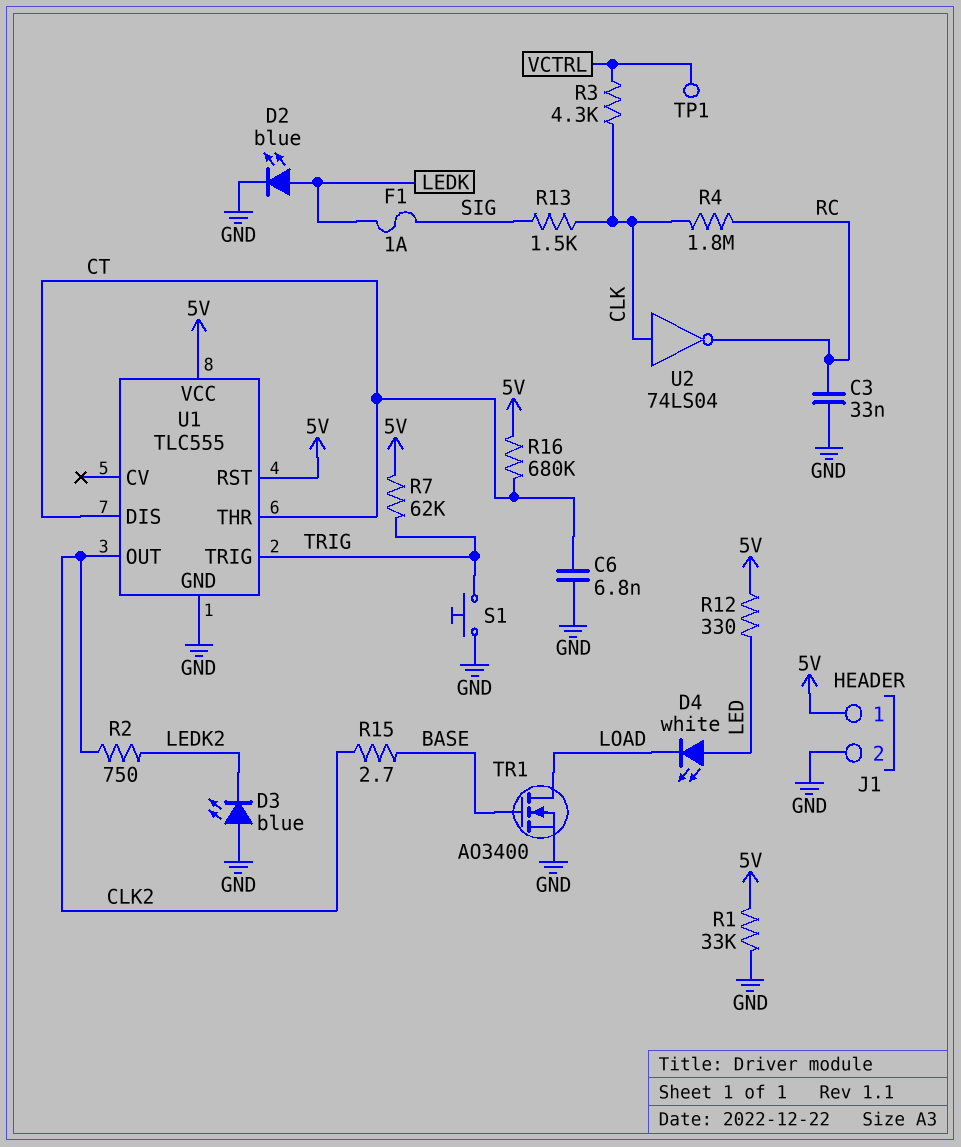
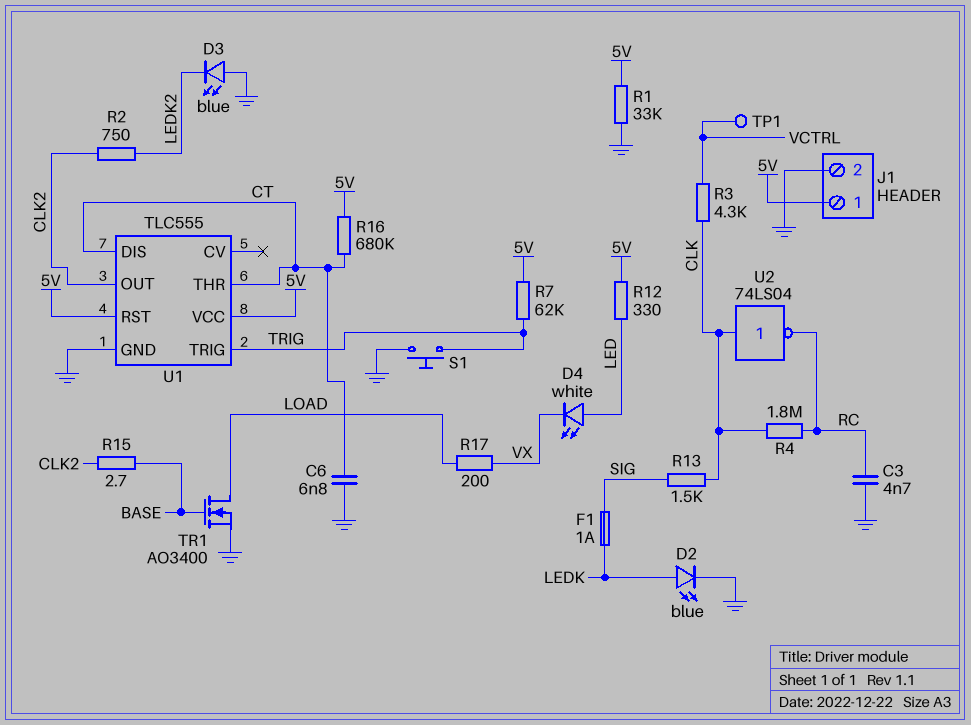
C3: 33nF (GND, RC) -> 4.7nF (GND, RC)
D4: LED white (A LED, K LOAD) -> LED white (A LED, K VX)
R17: none -> 200 (LOAD, VX)

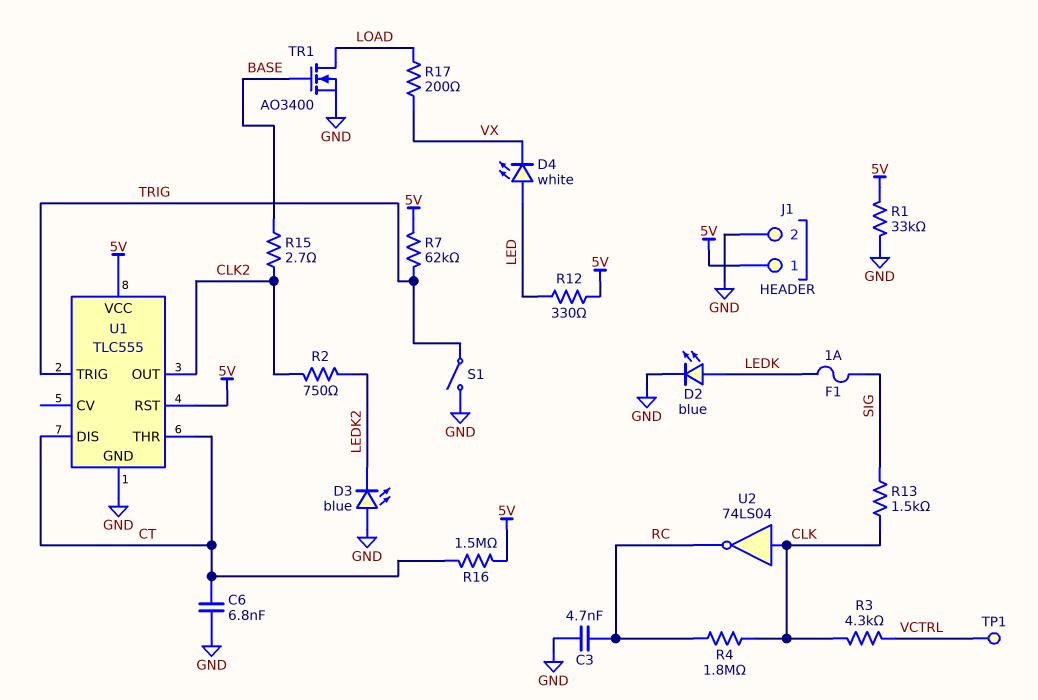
R16: 680k (5V, CT) -> 1.5M (5V, CT)
S1: button (GND, TRIG) -> switch (GND, TRIG)

